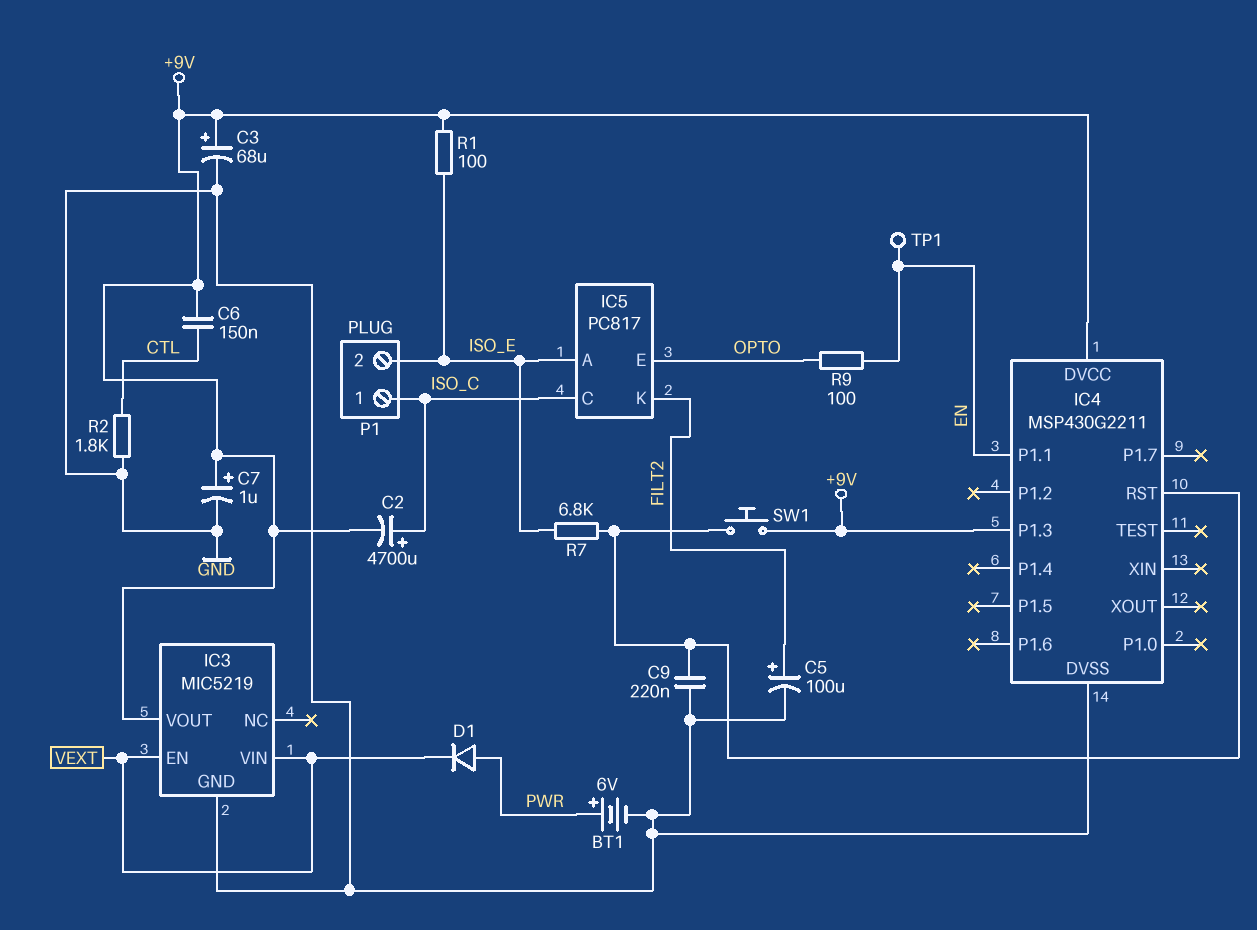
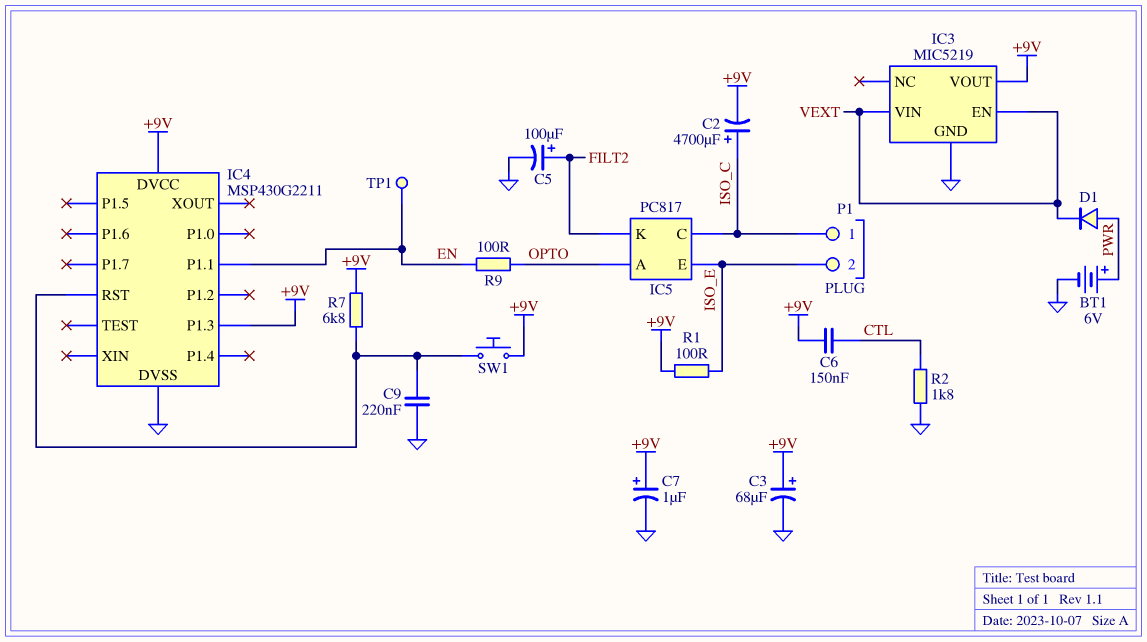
IC5 pin A: ISO_E -> OPTO
IC5 pin E: OPTO -> ISO_E
R7: 6.8k (IC4/RST, ISO_E) -> 6.8k (+9V, IC4/RST)

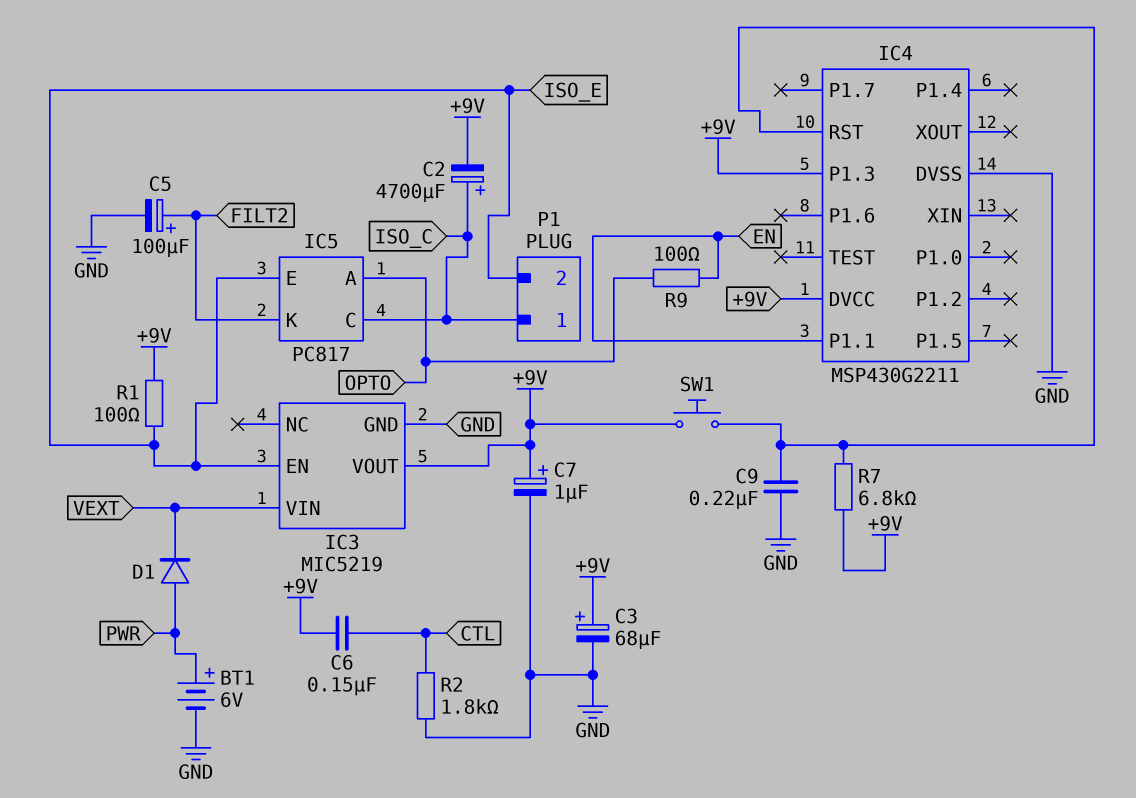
IC3 pin EN: VEXT -> ISO_E
TP1: test point (EN) -> none

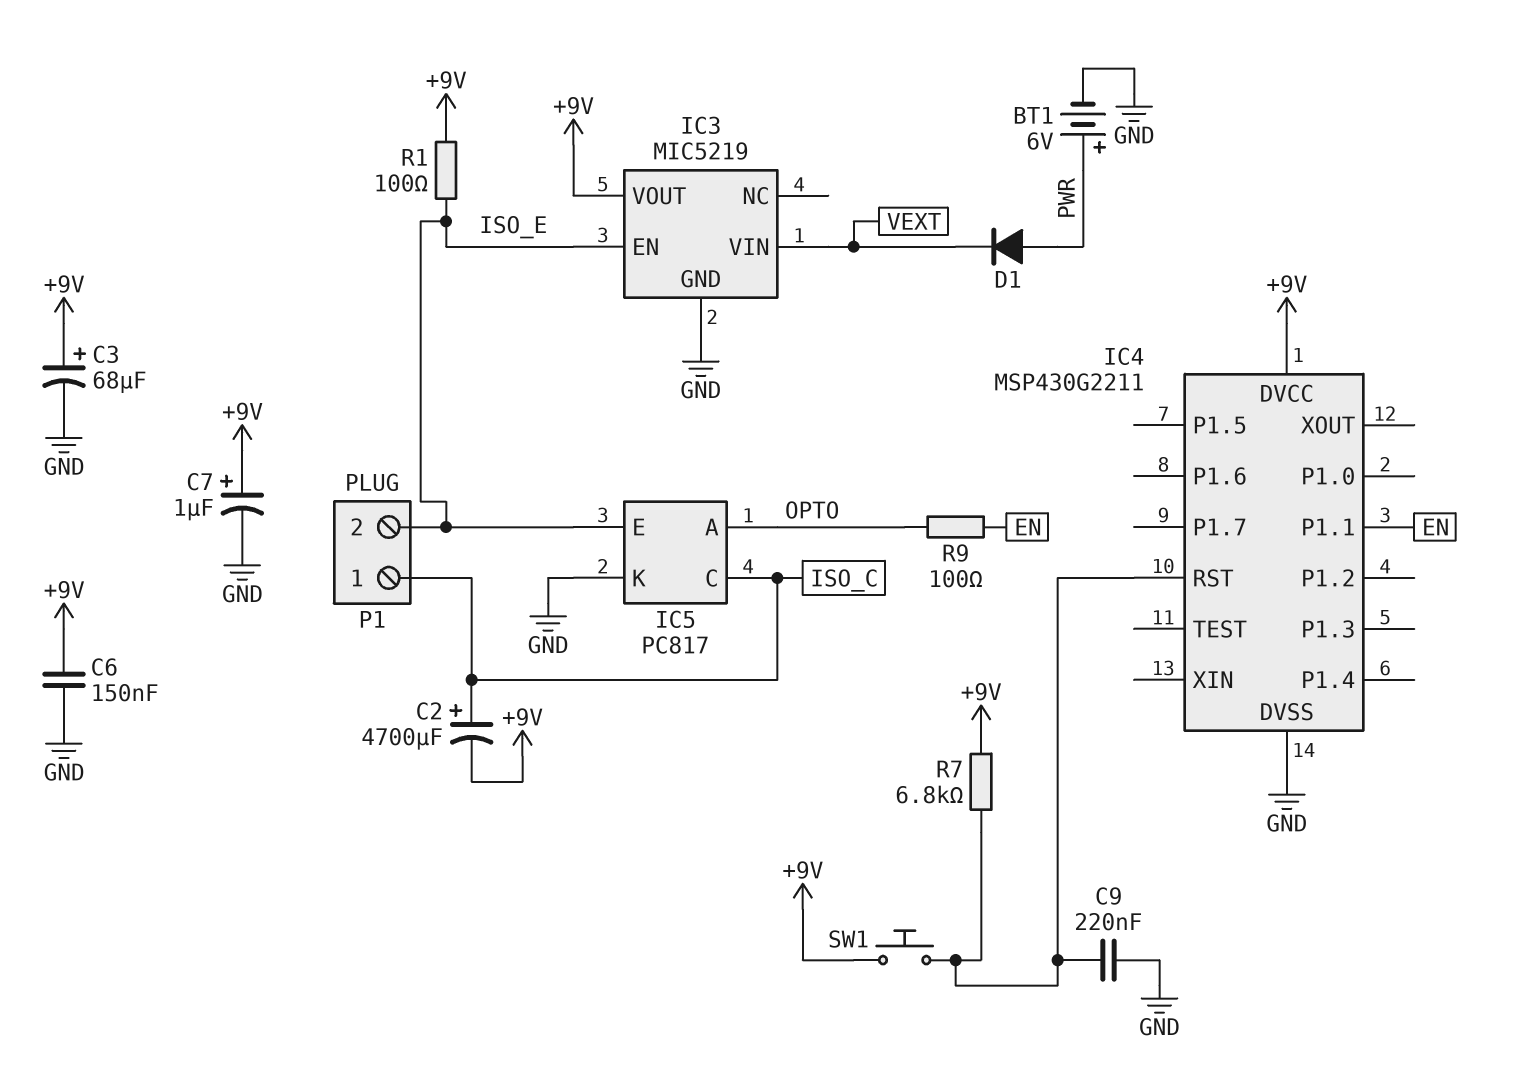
C5: 100uF (plus FILT2, minus GND) -> none
C6: 150nF (+9V, CTL) -> 150nF (+9V, GND)
IC4 pin P1.3: +9V -> none
IC5 pin K: FILT2 -> GND
R2: 1.8k (CTL, GND) -> none

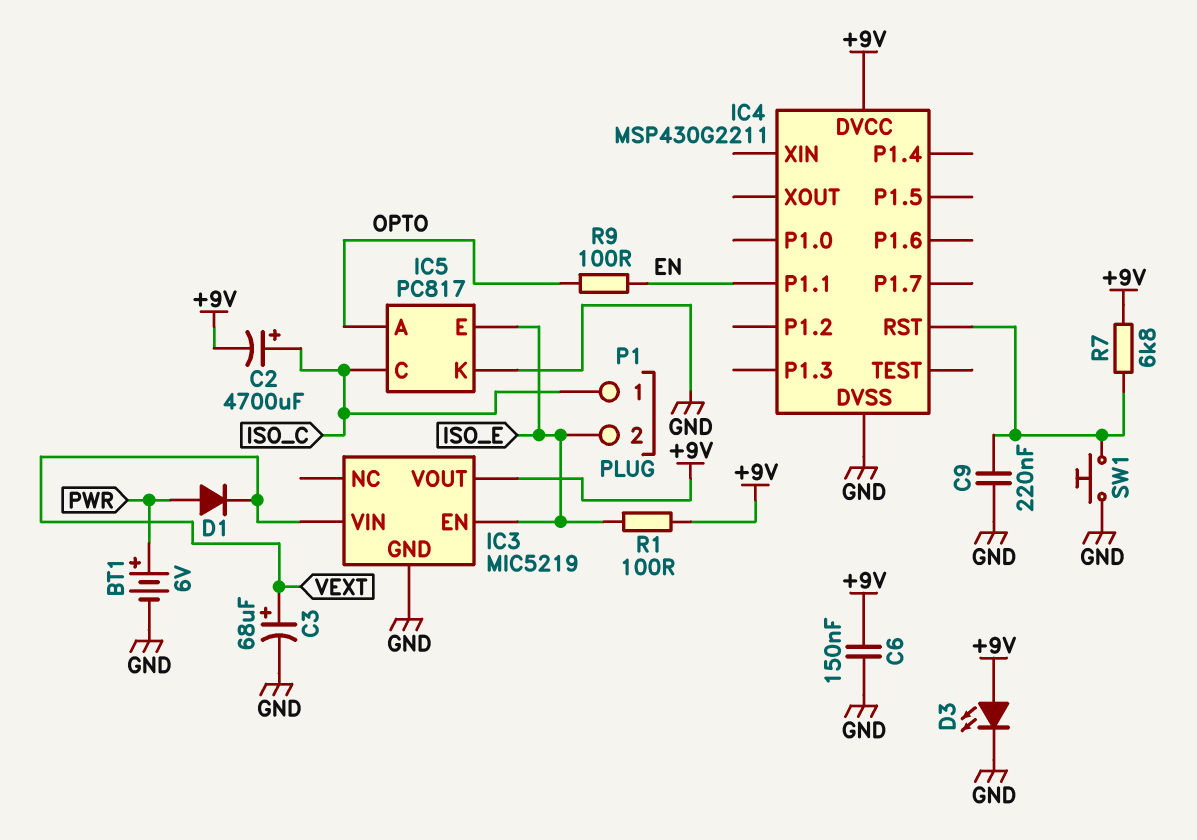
C3: 68uF (plus +9V, minus GND) -> 68uF (plus VEXT, minus GND)
C7: 1uF (plus +9V, minus GND) -> none
D3: none -> LED (A +9V, K GND)
SW1: button (+9V, IC4/RST) -> button (GND, IC4/RST)

